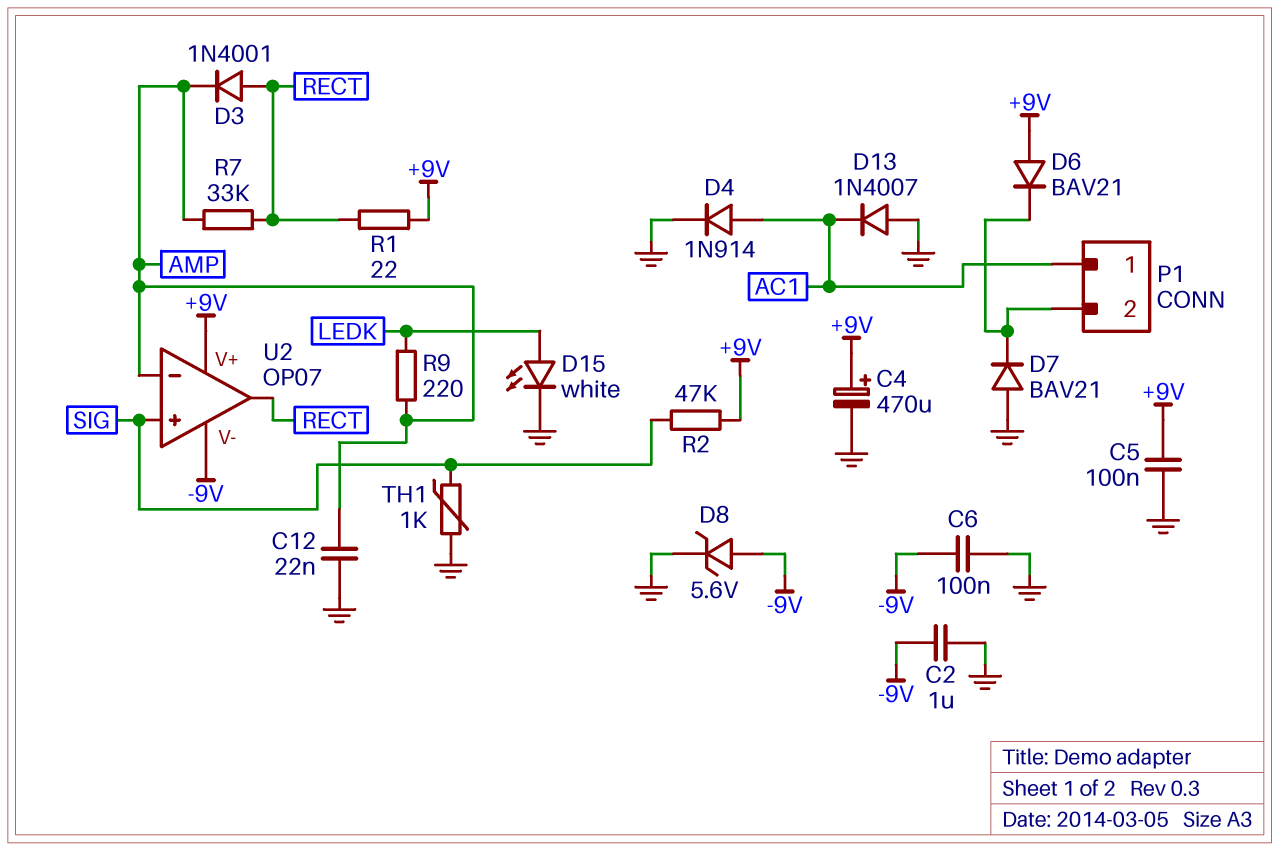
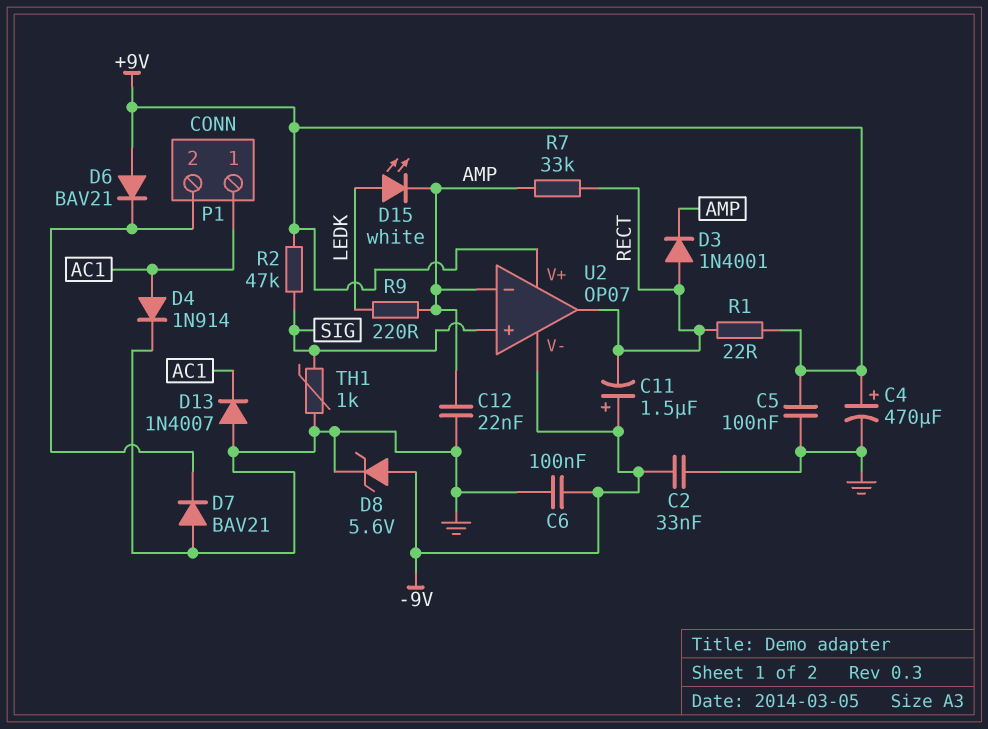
C2: 1uF (-9V, GND) -> 33nF (-9V, GND)
C11: none -> 1.5uF (plus -9V, minus RECT)
D15: LED white (A LEDK, K GND) -> LED white (A LEDK, K AMP)

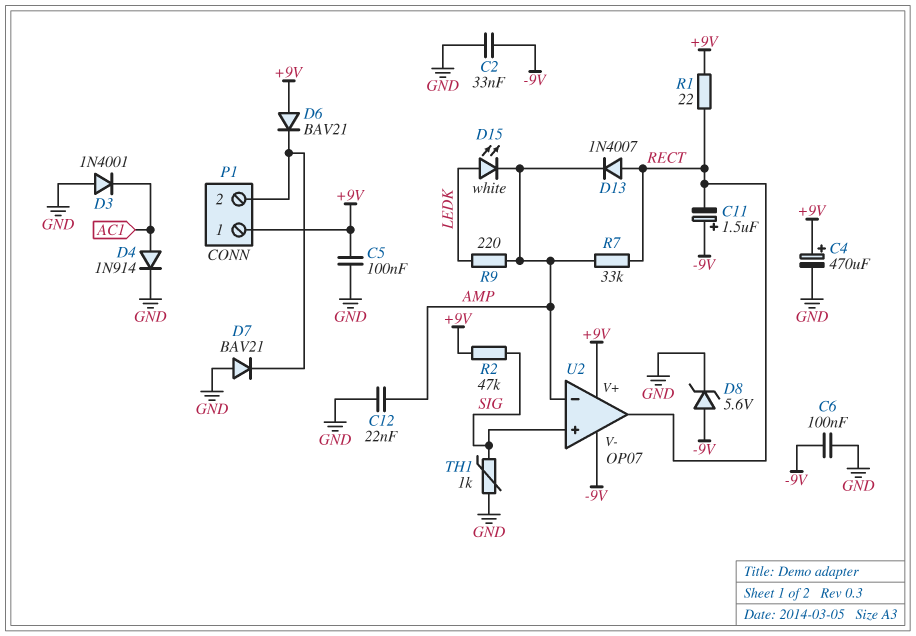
D3: diode 1N4001 (A RECT, K AMP) -> diode 1N4001 (A GND, K AC1)
D13: diode 1N4007 (A GND, K AC1) -> diode 1N4007 (A RECT, K AMP)
P1 pin 1: AC1 -> +9V

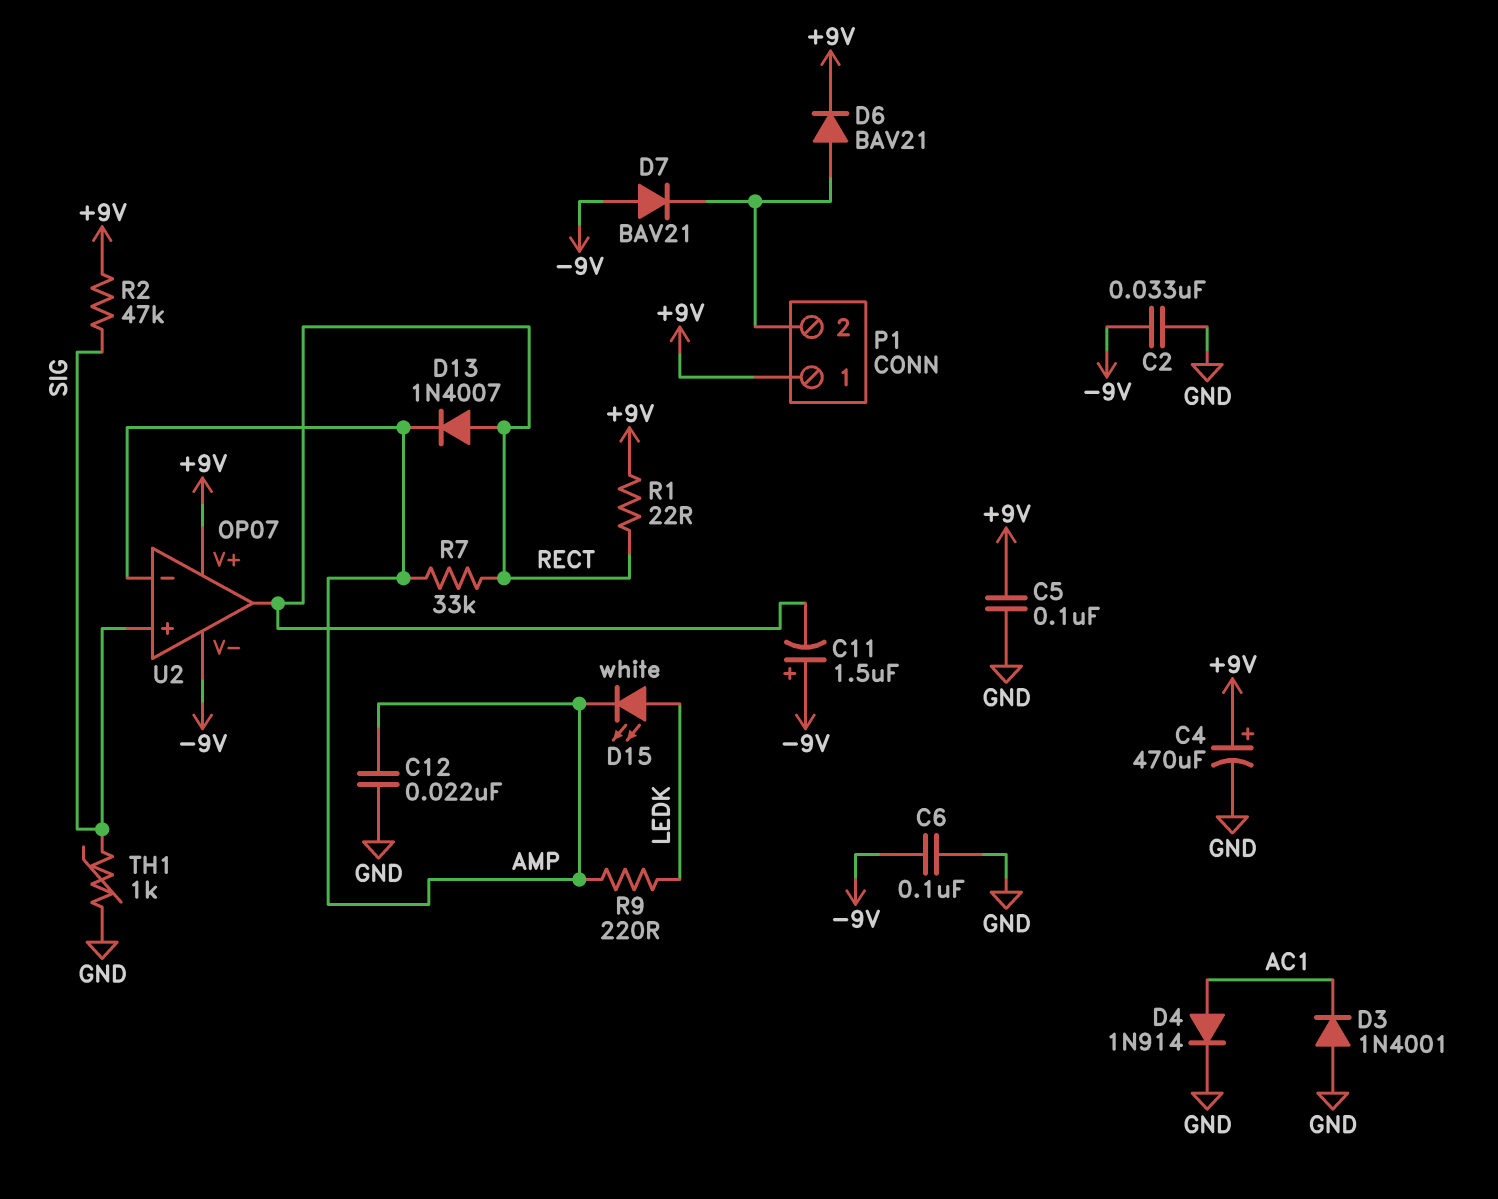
D6: diode BAV21 (A +9V, K P1/2) -> diode BAV21 (A P1/2, K +9V)
D7: diode BAV21 (A GND, K P1/2) -> diode BAV21 (A -9V, K P1/2)
D8: zener 5.6V (A -9V, K GND) -> none

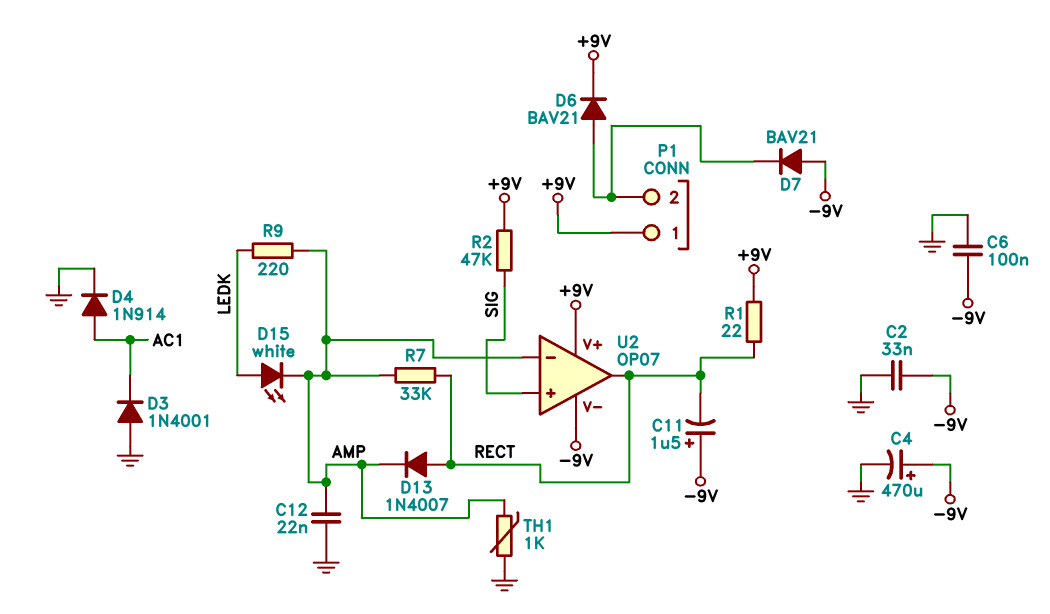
C4: 470uF (plus +9V, minus GND) -> 470uF (plus -9V, minus GND)
C5: 100nF (+9V, GND) -> none
TH1: 1k (GND, SIG) -> 1k (AMP, GND)

